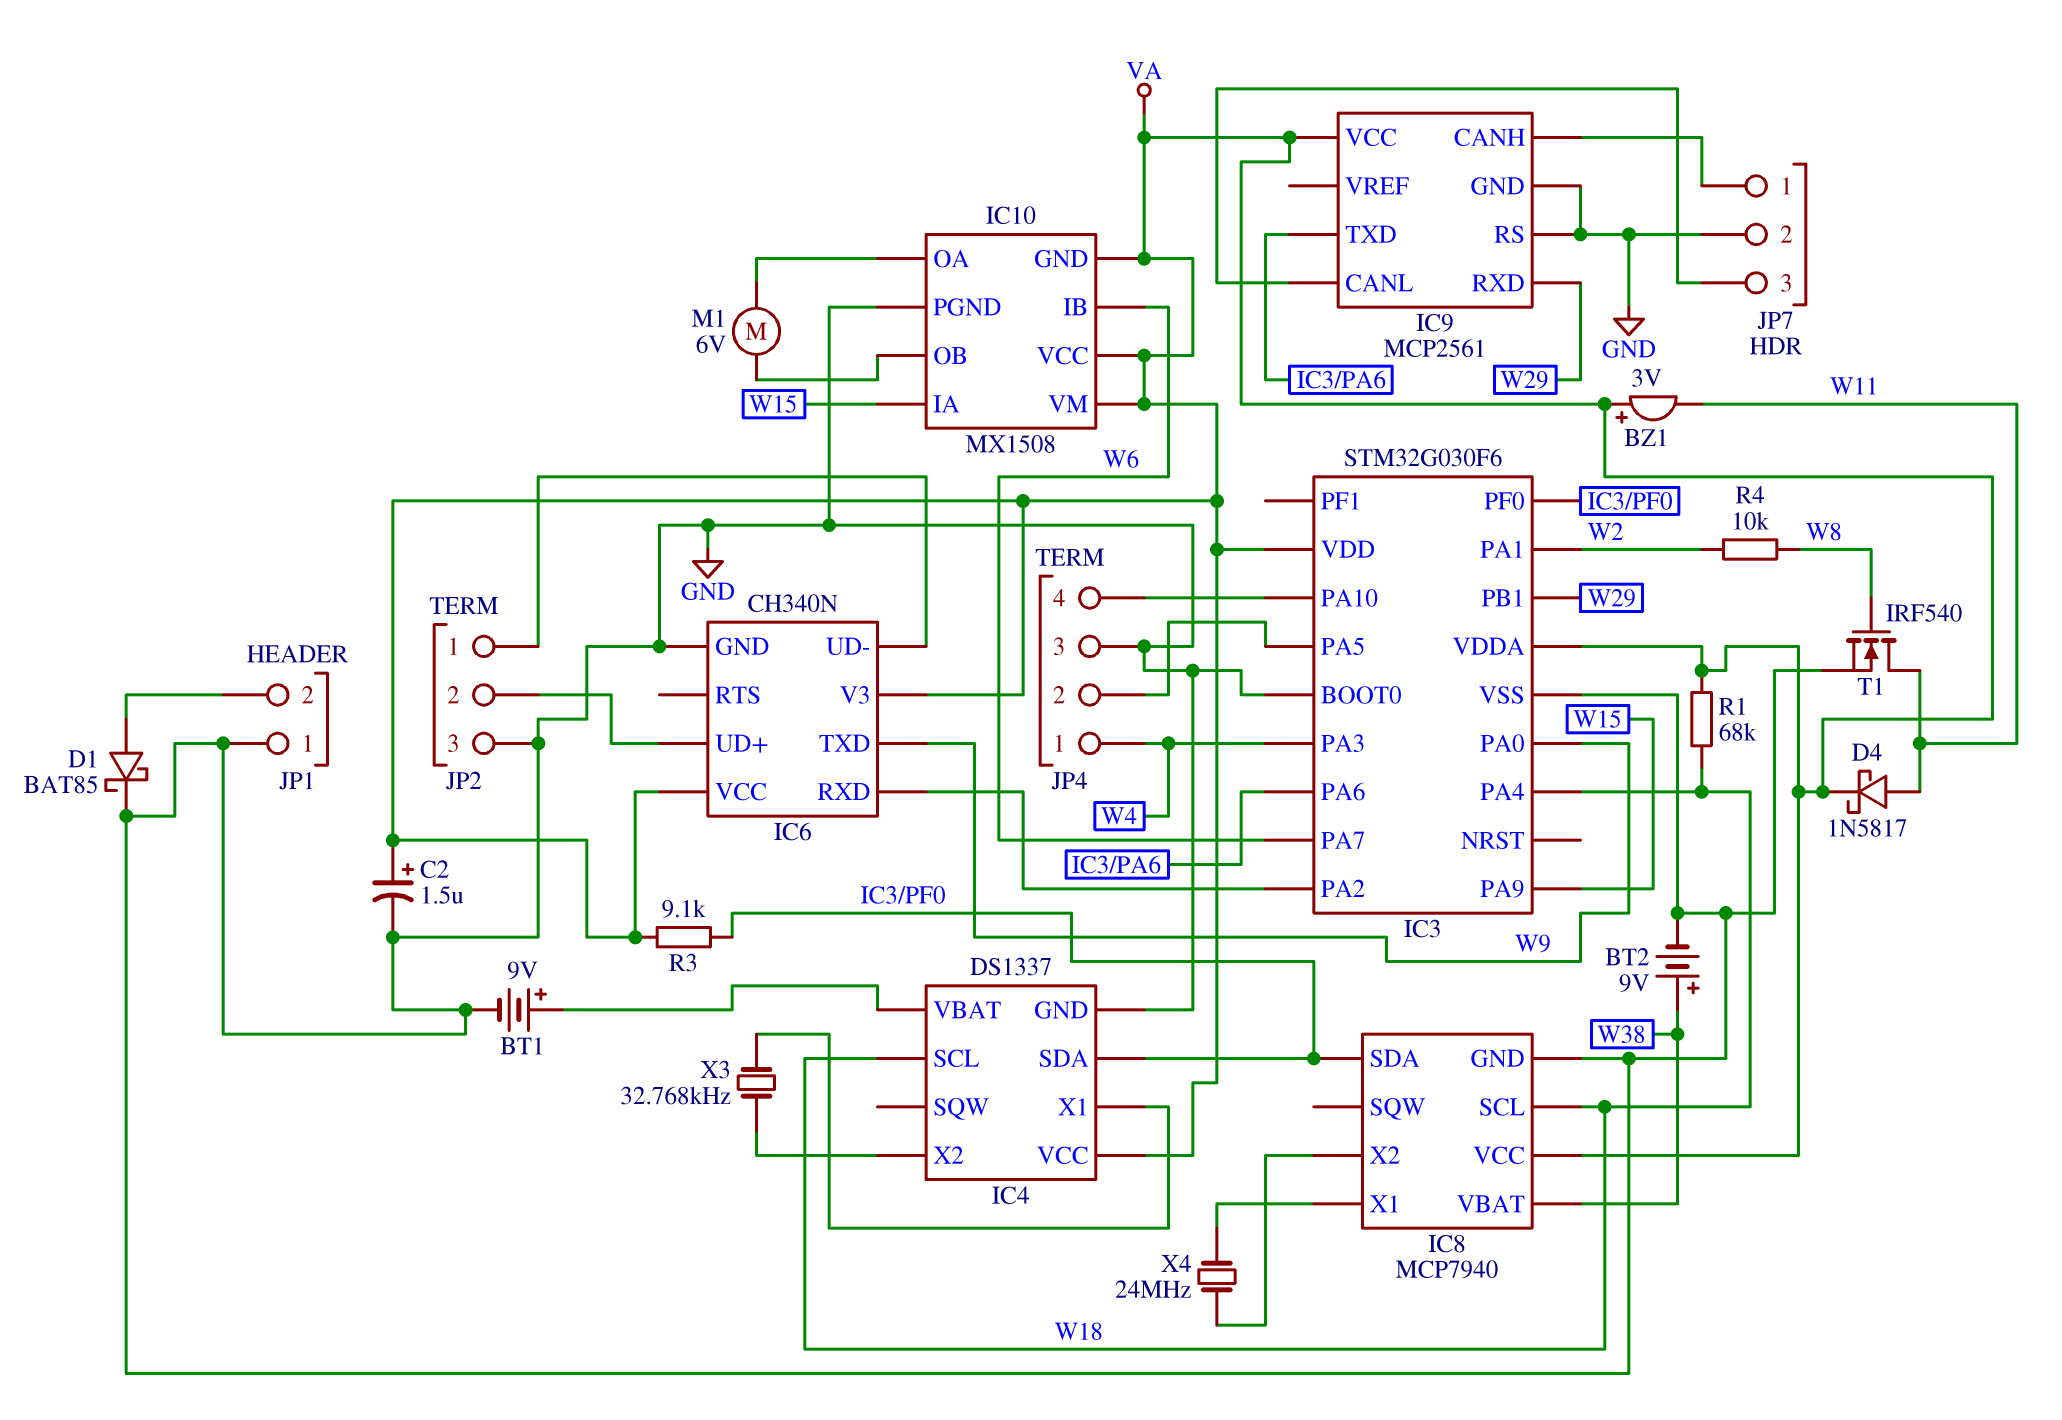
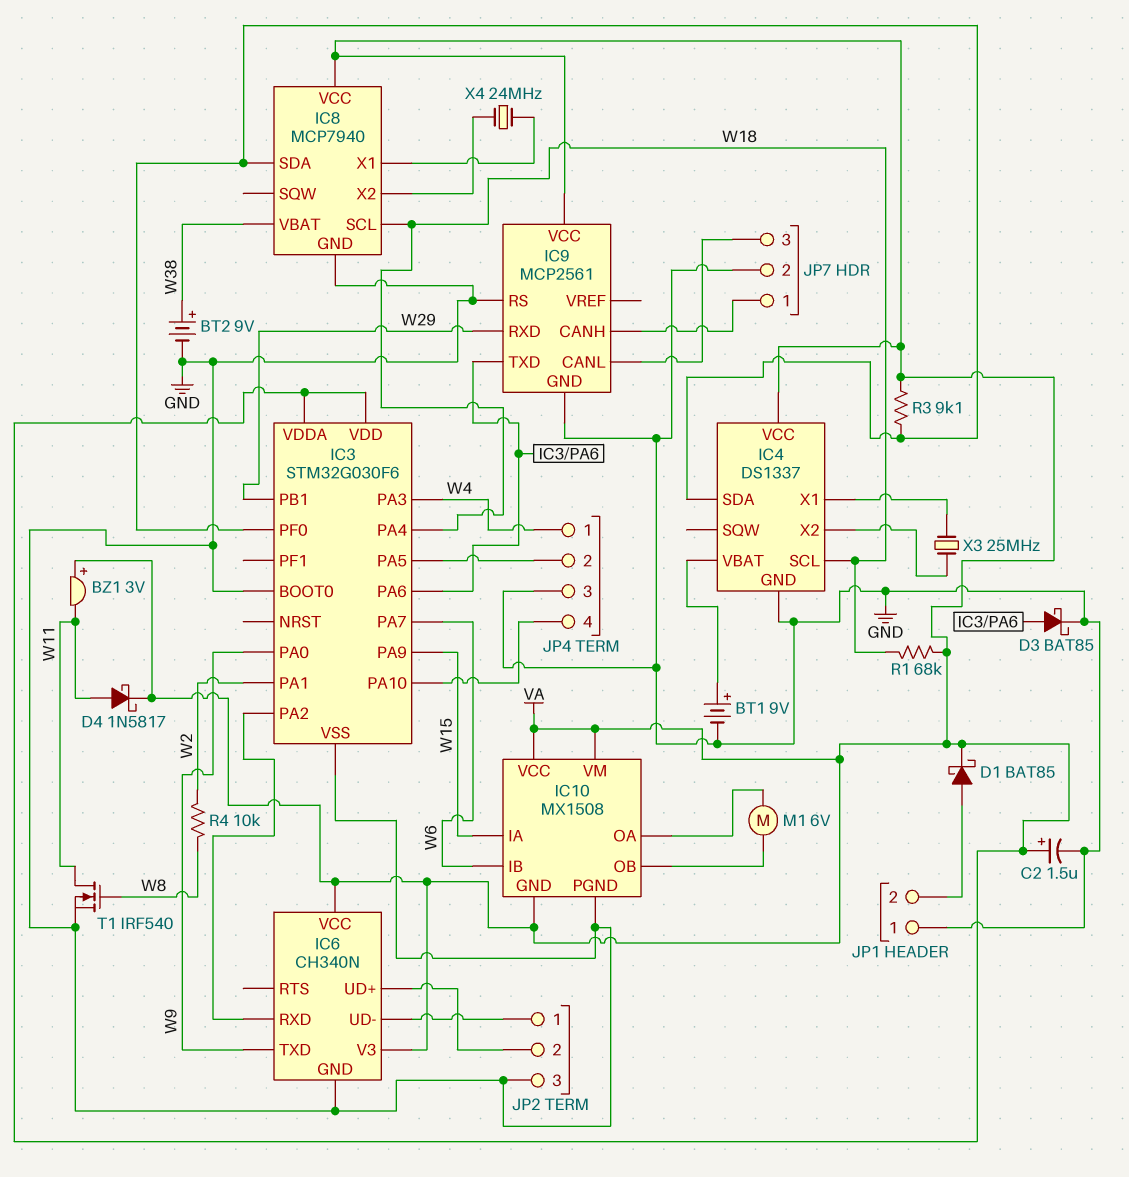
D1: schottky BAT85 (A JP1/2, K GND) -> schottky BAT85 (A JP1/2, K VA)
D3: none -> schottky BAT85 (A IC3/PA6, K GND)
X3: 32.768kHz (IC4/X1, IC4/X2) -> 25MHz (IC4/X1, IC4/X2)

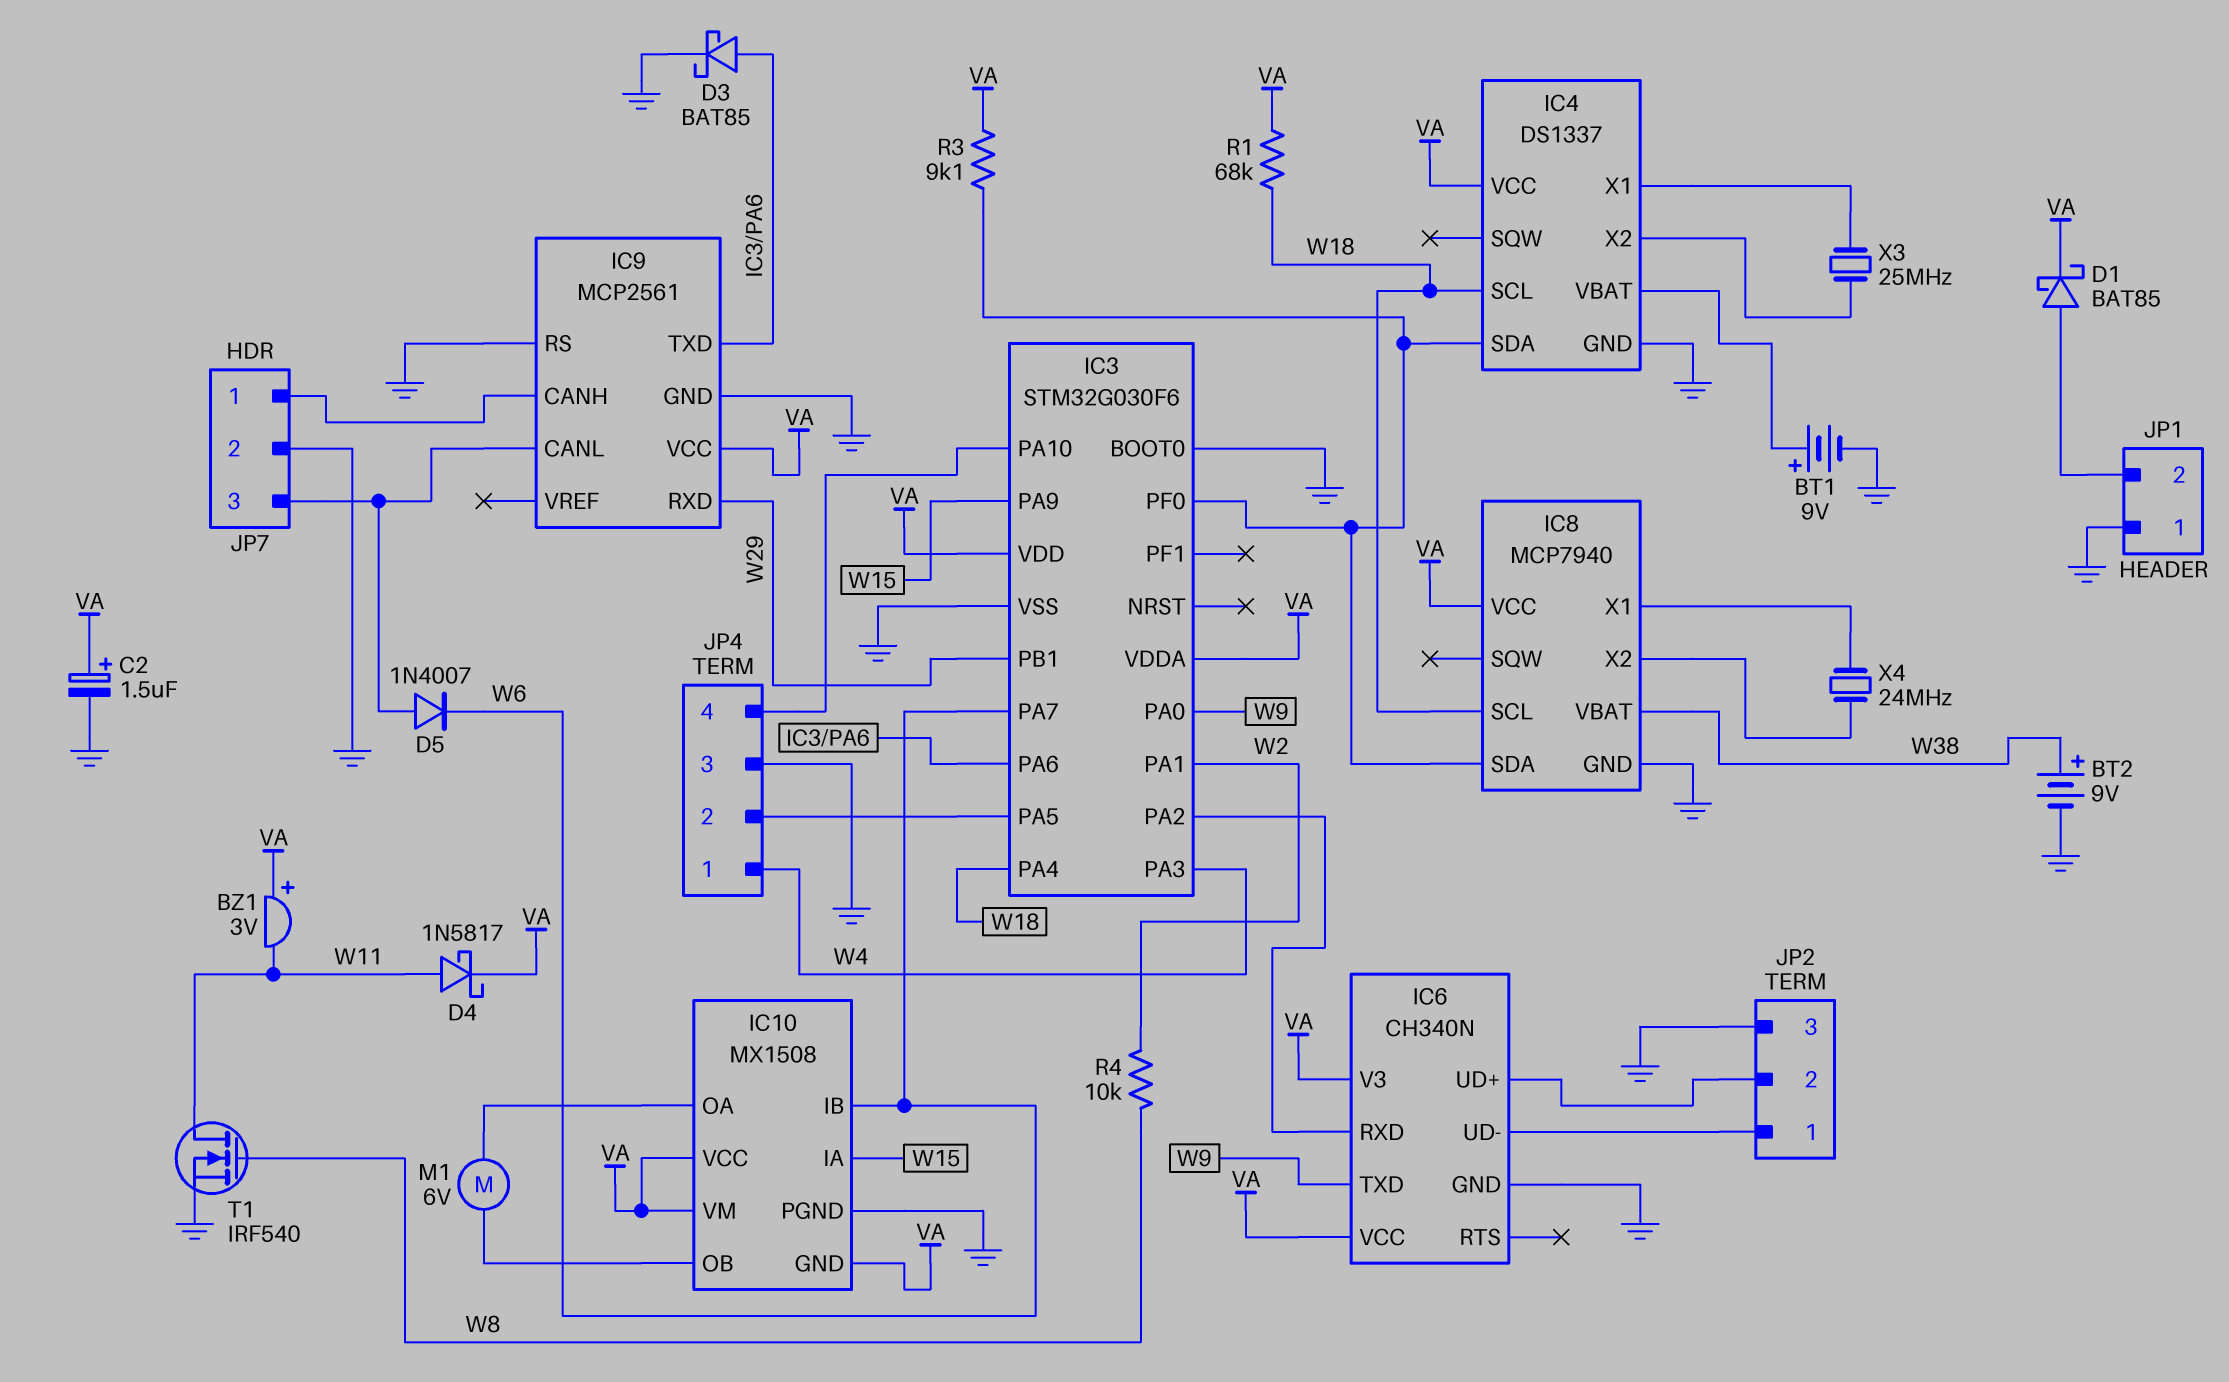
D5: none -> diode 1N4007 (A IC9/CANL, K W6)

